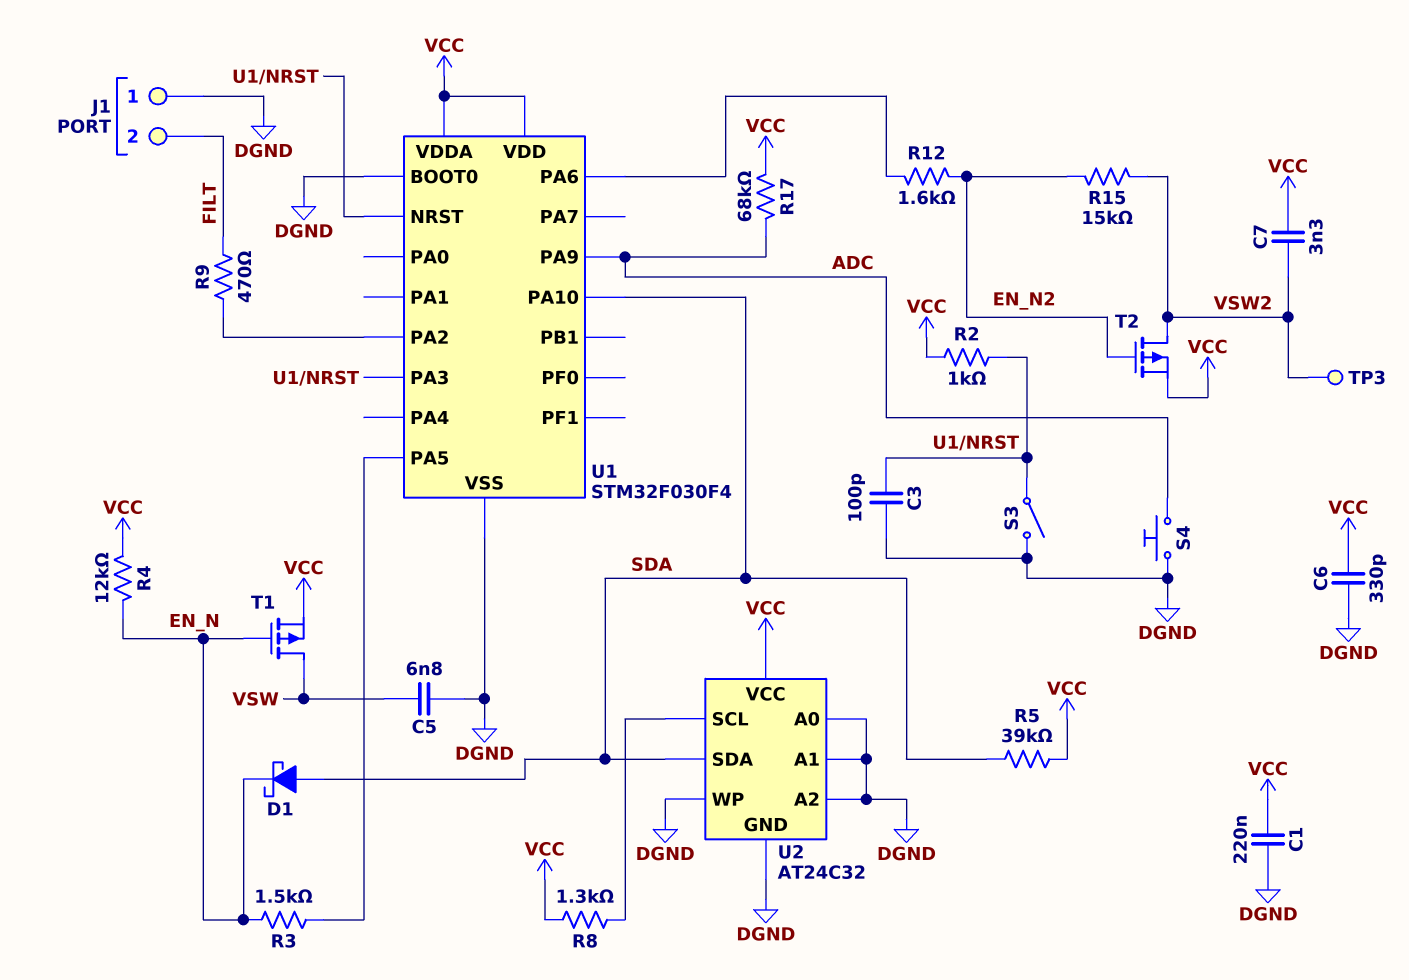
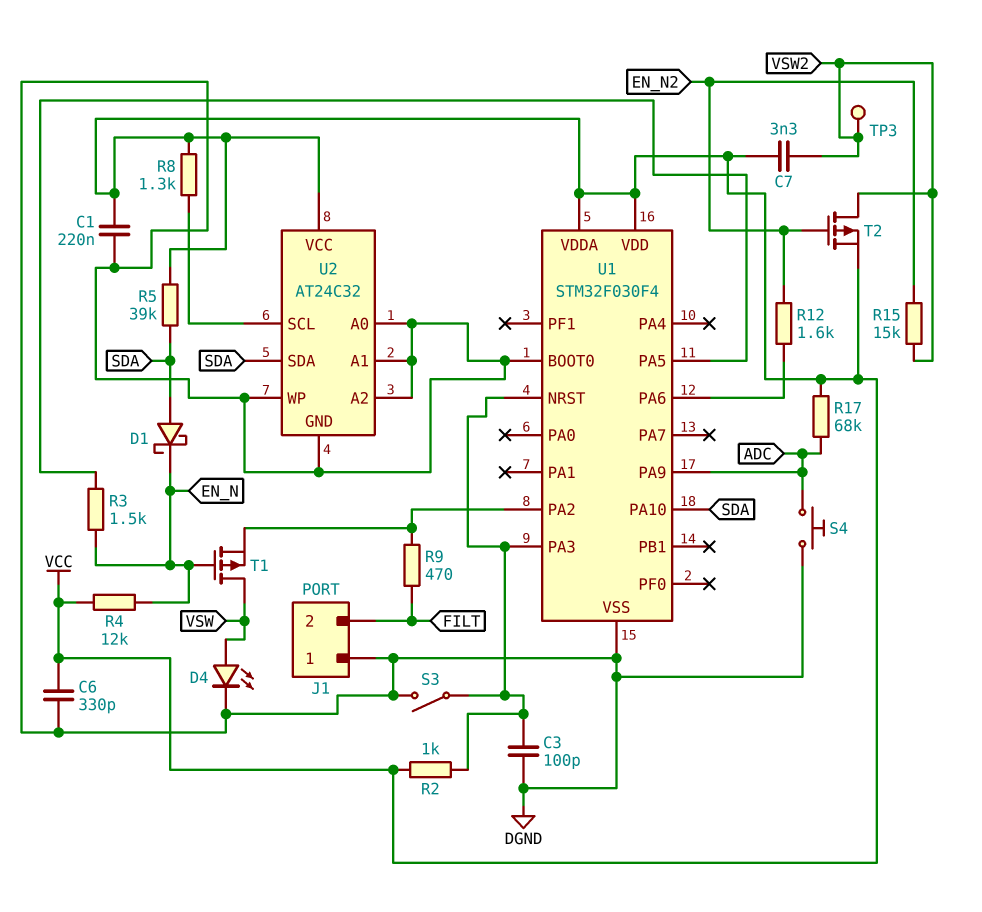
C5: 6.8nF (DGND, VSW) -> none
D4: none -> LED (A VSW, K DGND)
T1: PMOS (G EN_N, D VSW, S VCC) -> PMOS (G EN_N, D VSW, S U1/PA2)

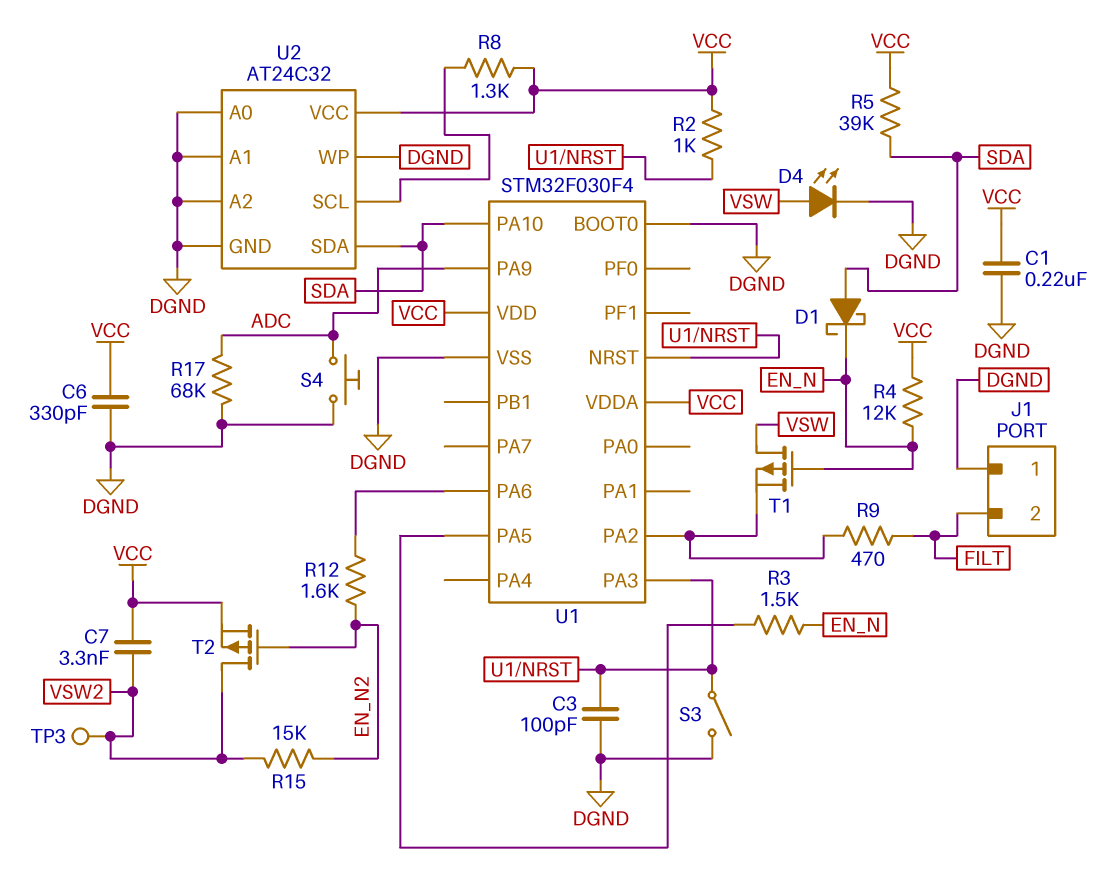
R17: 68k (ADC, VCC) -> 68k (ADC, DGND)

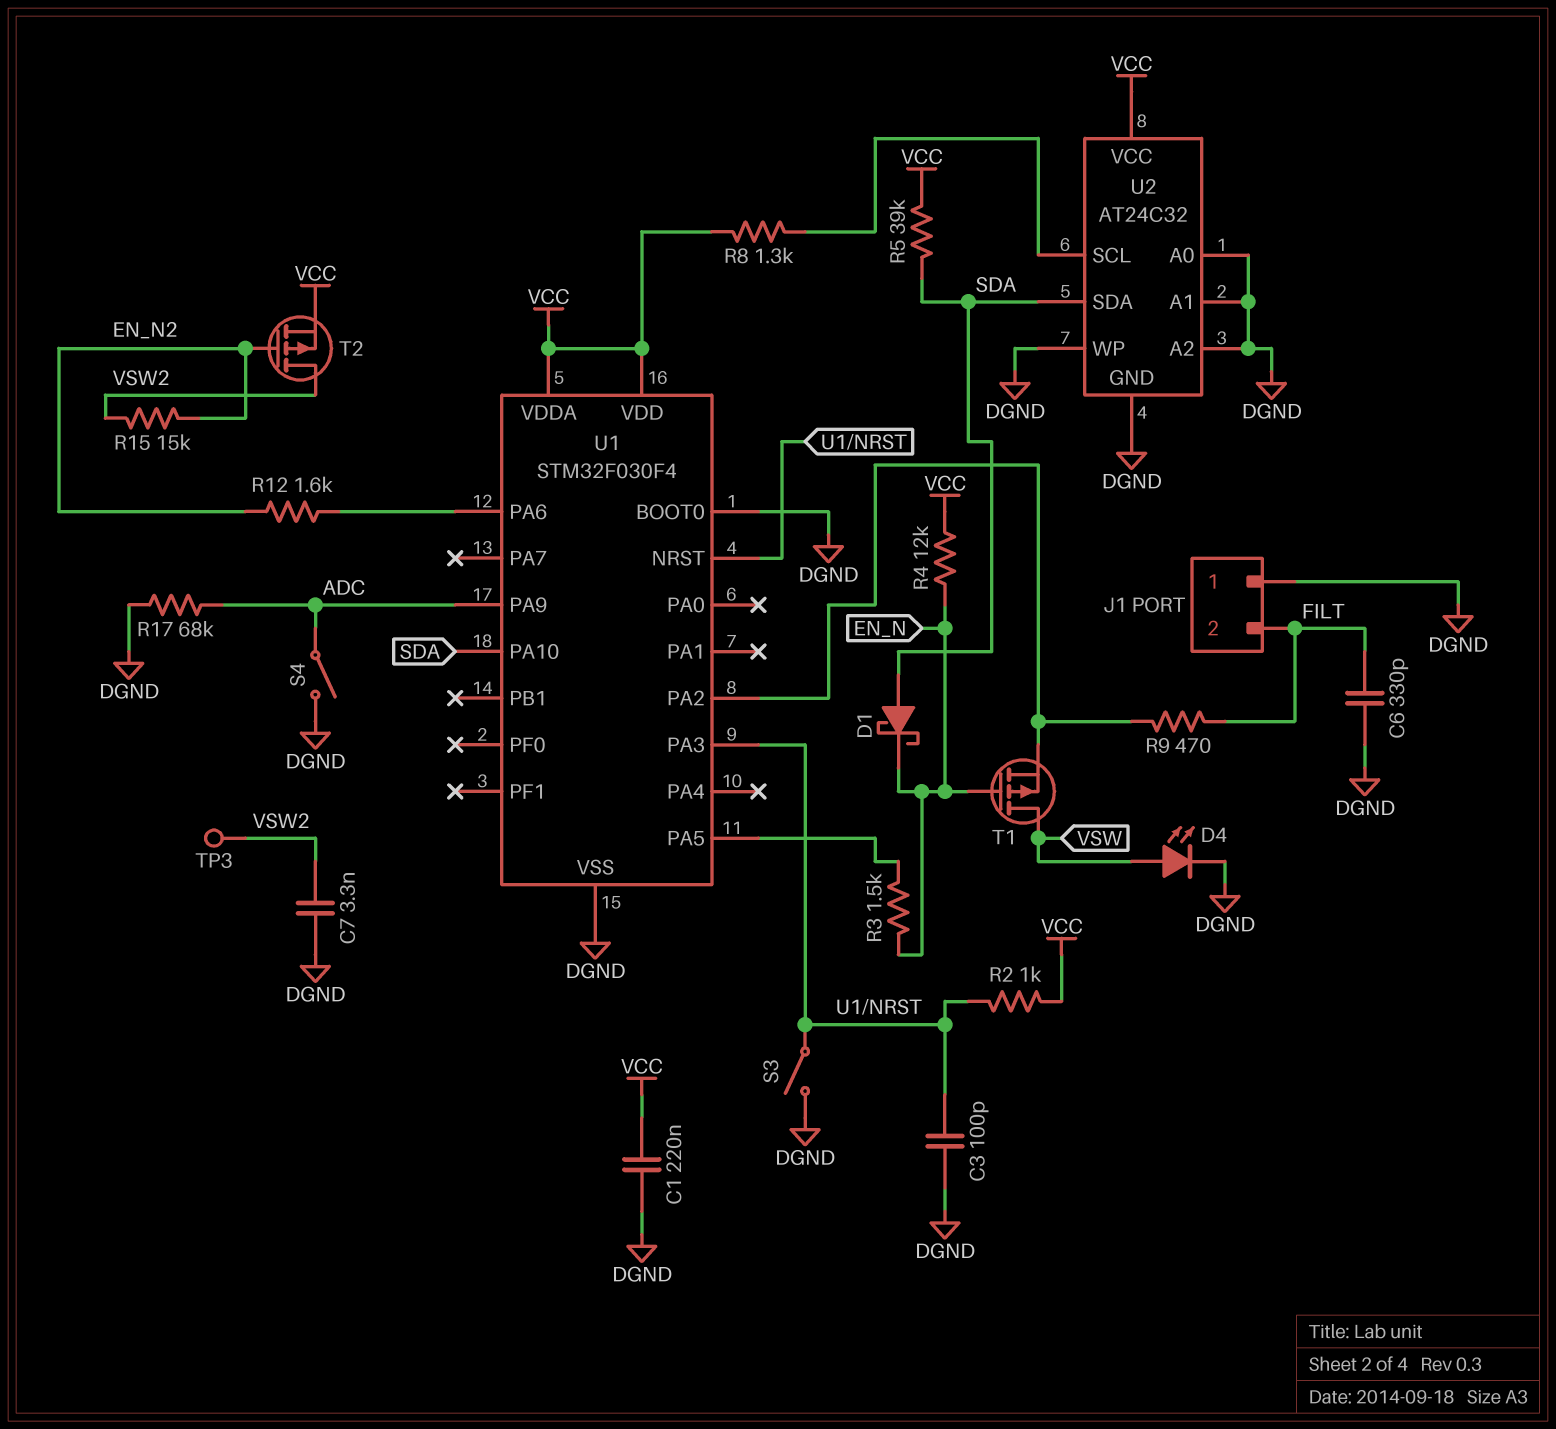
C6: 330pF (DGND, VCC) -> 330pF (DGND, FILT)
C7: 3.3nF (VCC, VSW2) -> 3.3nF (DGND, VSW2)
S4: button (ADC, DGND) -> switch (ADC, DGND)

